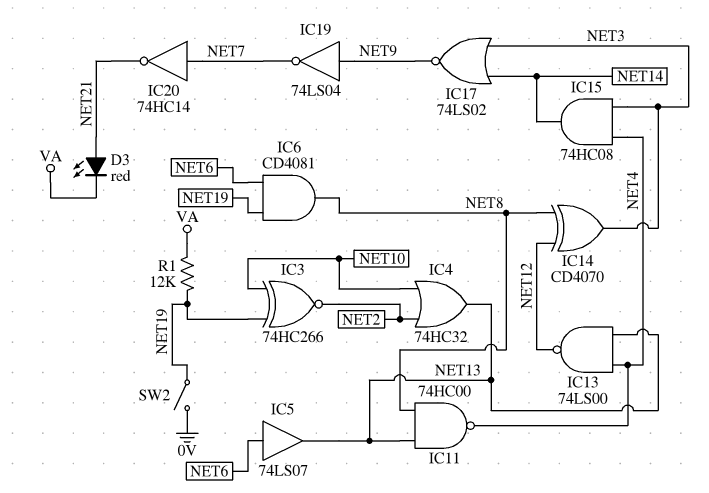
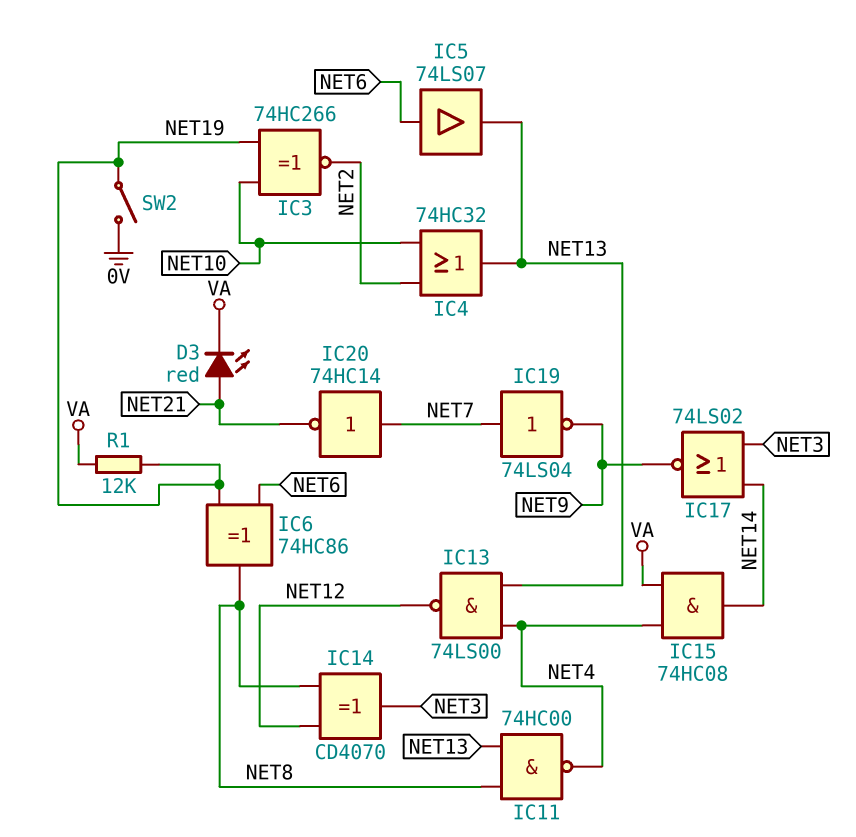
IC6: AND CD4081 (in NET6, in NET19, out NET8) -> XOR 74HC86 (in NET6, in NET19, out NET8)
IC15: AND 74HC08 (in NET3, in NET4, out NET14) -> AND 74HC08 (in NET4, in VA, out NET14)
IC19: NOT 74LS04 (in NET9, out NET7) -> NOT 74LS04 (in NET7, out NET9)

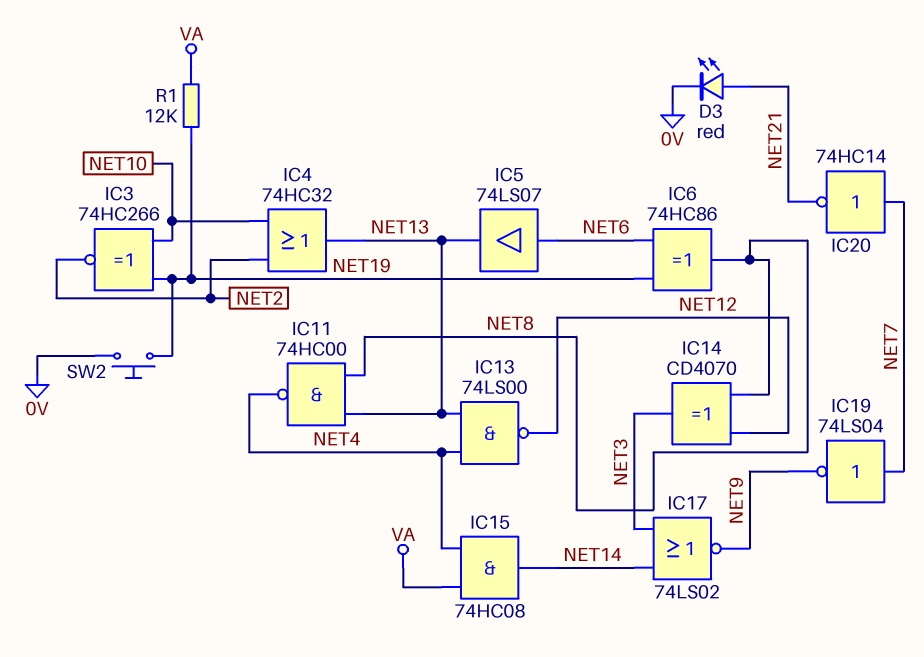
D3: LED red (A NET21, K VA) -> LED red (A NET21, K 0V)
SW2: switch (0V, NET19) -> button (0V, NET19)

